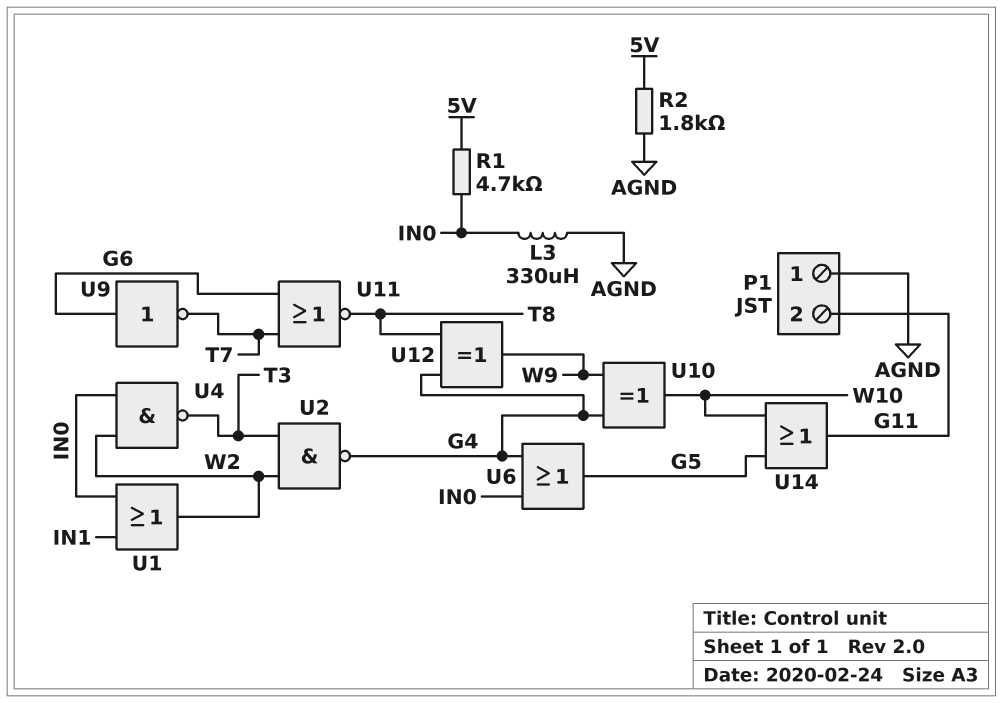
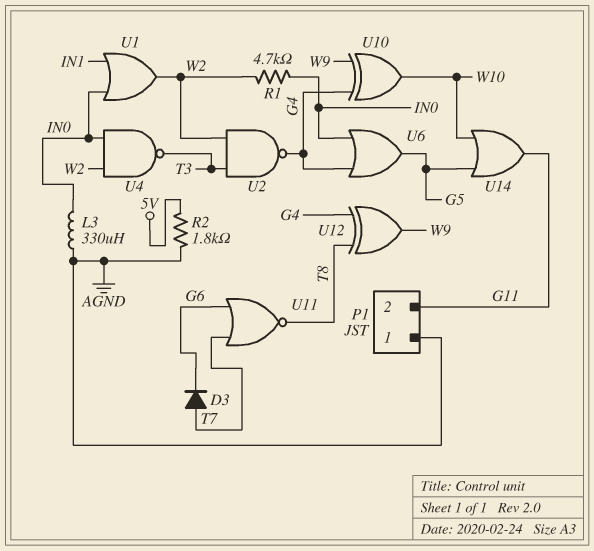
D3: none -> diode (A T7, K G6)
R1: 4.7k (5V, IN0) -> 4.7k (IN0, W2)
U9: NOT (in G6, out T7) -> none

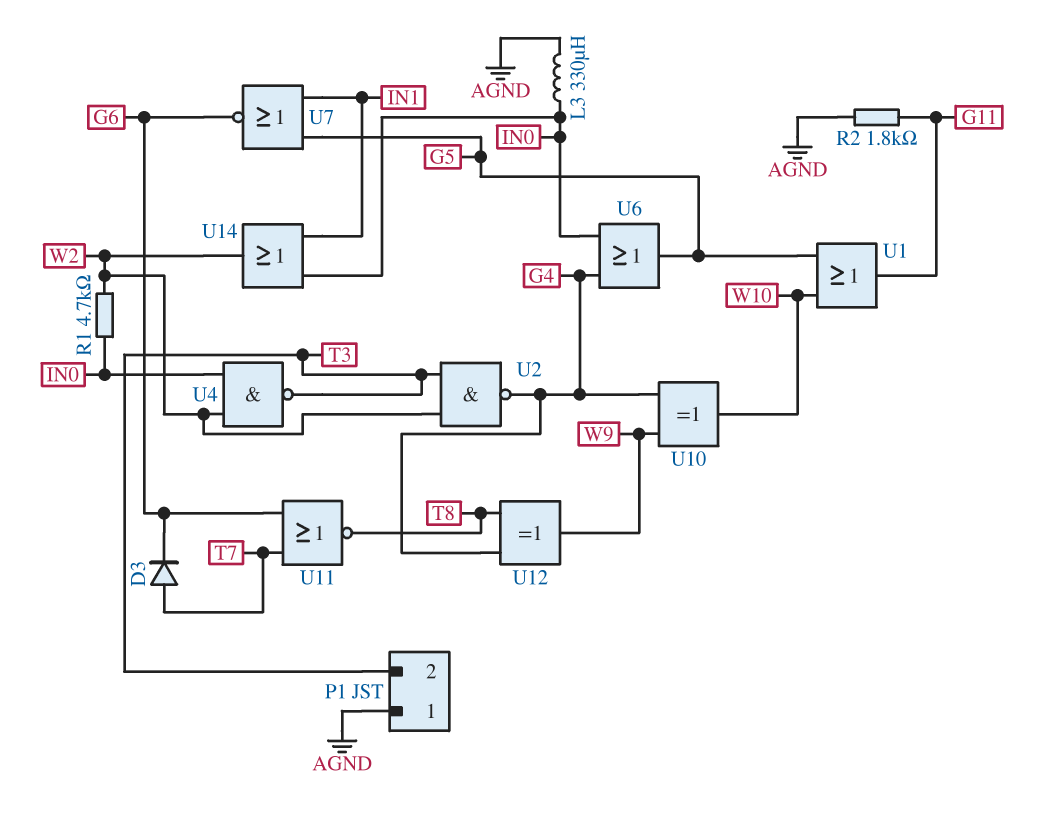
P1 pin 2: G11 -> T3
R2: 1.8k (5V, AGND) -> 1.8k (AGND, G11)
U1: OR (in IN0, in IN1, out W2) -> OR (in G5, in W10, out G11)
U7: none -> NOR (in G5, in IN1, out G6)
U14: OR (in G5, in W10, out G11) -> OR (in IN0, in IN1, out W2)

